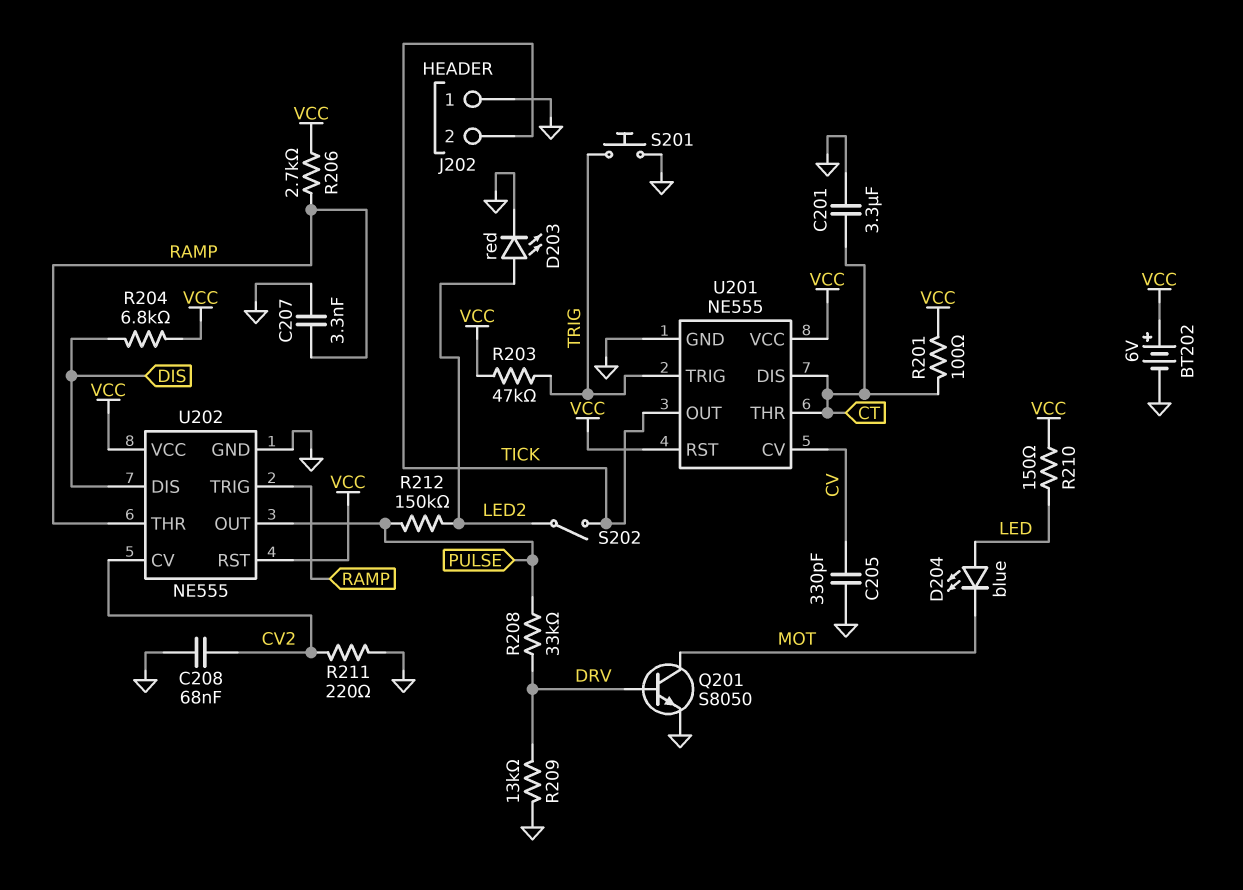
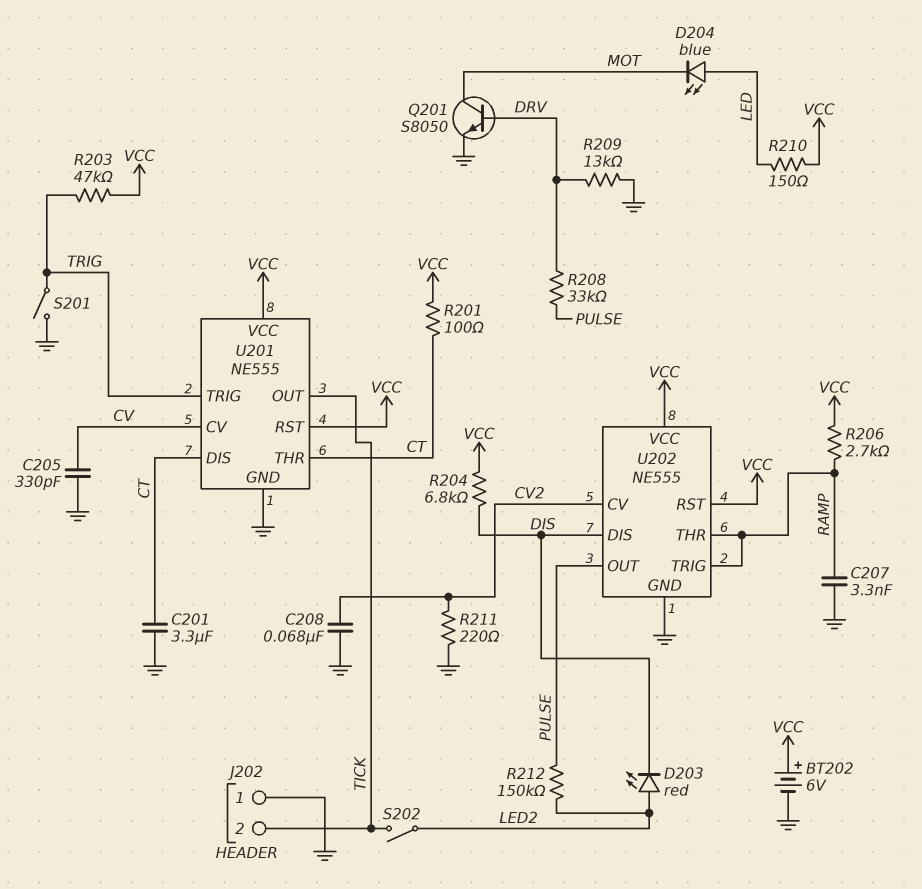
D203: LED red (A LED2, K GND) -> LED red (A LED2, K DIS)
S201: button (GND, TRIG) -> switch (GND, TRIG)

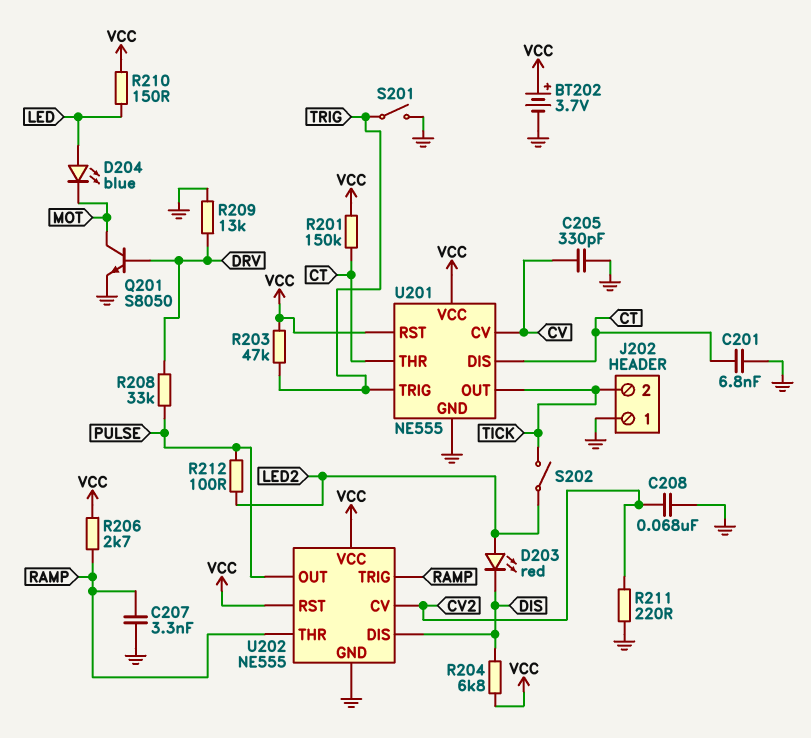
BT202: 6V (plus VCC, minus GND) -> 3.7V (plus VCC, minus GND)
C201: 3.3uF (CT, GND) -> 6.8nF (CT, GND)
R201: 100 (CT, VCC) -> 150k (CT, VCC)
R212: 150k (LED2, PULSE) -> 100 (LED2, PULSE)

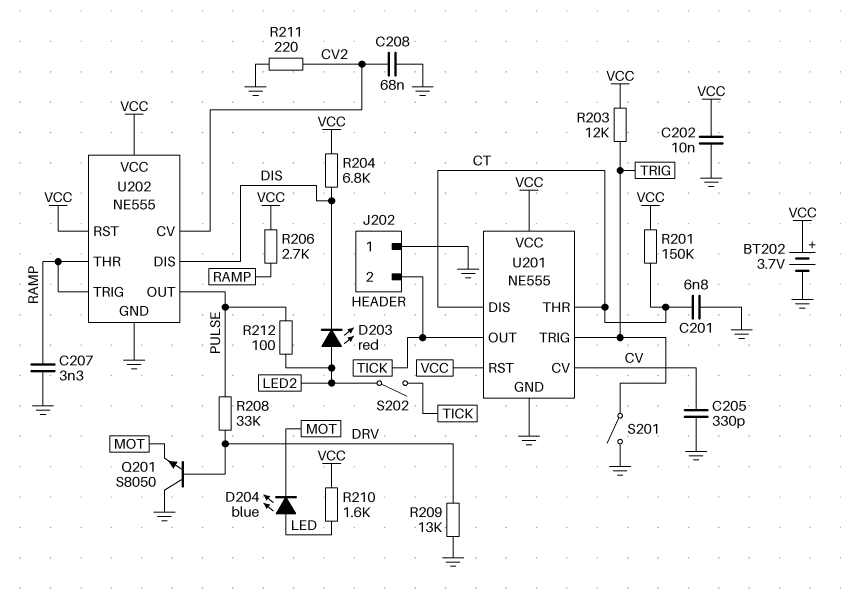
C202: none -> 10nF (GND, VCC)
Q201: NPN S8050 (B DRV, C MOT, E GND) -> NPN S8050 (B DRV, C GND, E MOT)
R203: 47k (TRIG, VCC) -> 12k (TRIG, VCC)
R210: 150 (LED, VCC) -> 1.6k (LED, VCC)

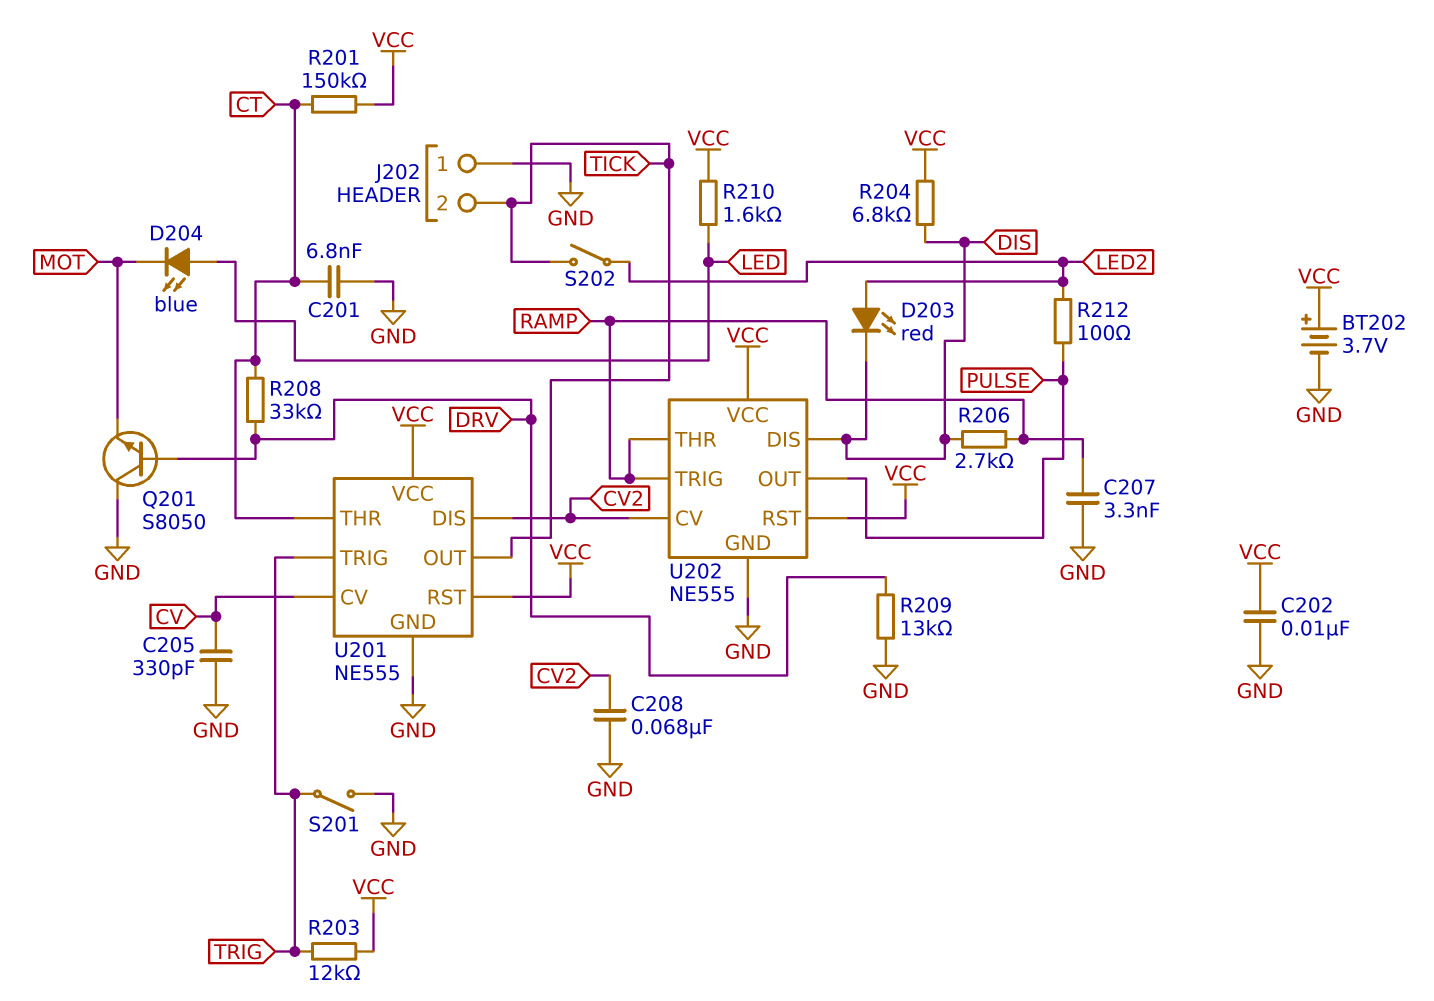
R206: 2.7k (RAMP, VCC) -> 2.7k (DIS, RAMP)
R208: 33k (DRV, PULSE) -> 33k (CT, DRV)
R211: 220 (CV2, GND) -> none
U201 pin DIS: CT -> CV2

